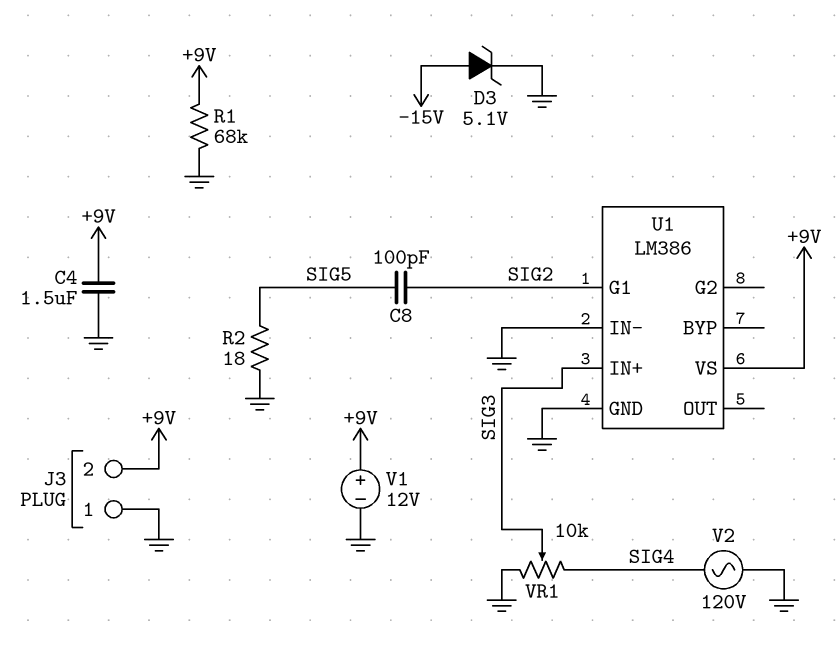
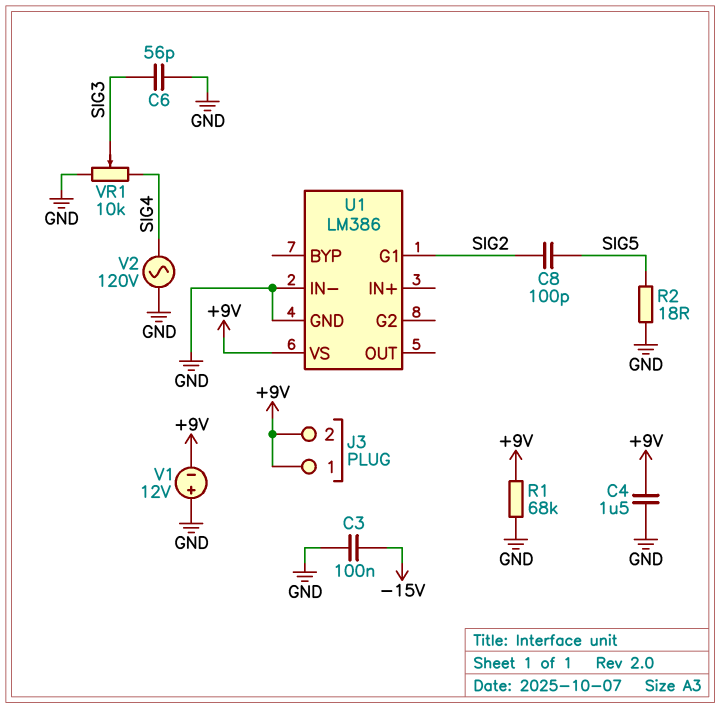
C3: none -> 100nF (-15V, GND)
C6: none -> 56pF (GND, SIG3)
D3: zener 5.1V (A -15V, K GND) -> none
J3 pin 1: GND -> +9V
U1 pin IN+: SIG3 -> none
V1: 12V (plus +9V, minus GND) -> 12V (plus GND, minus +9V)

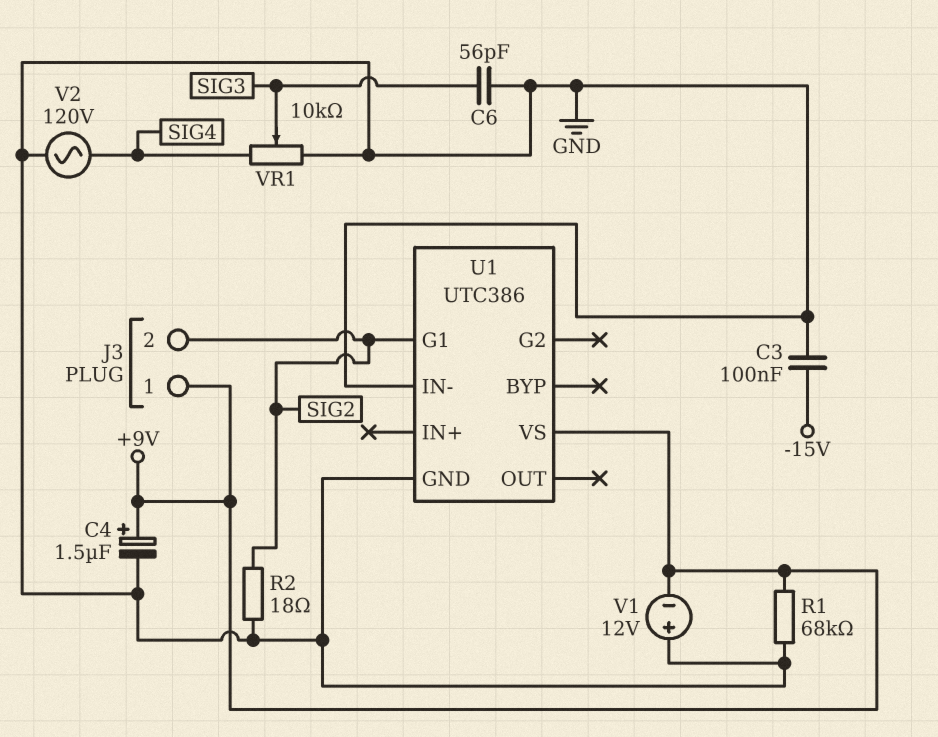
C4: 1.5uF (+9V, GND) -> 1.5uF (plus +9V, minus GND)
C8: 100pF (SIG2, SIG5) -> none
J3 pin 2: +9V -> SIG2
R2: 18 (GND, SIG5) -> 18 (GND, SIG2)
U1: LM386 -> UTC386

